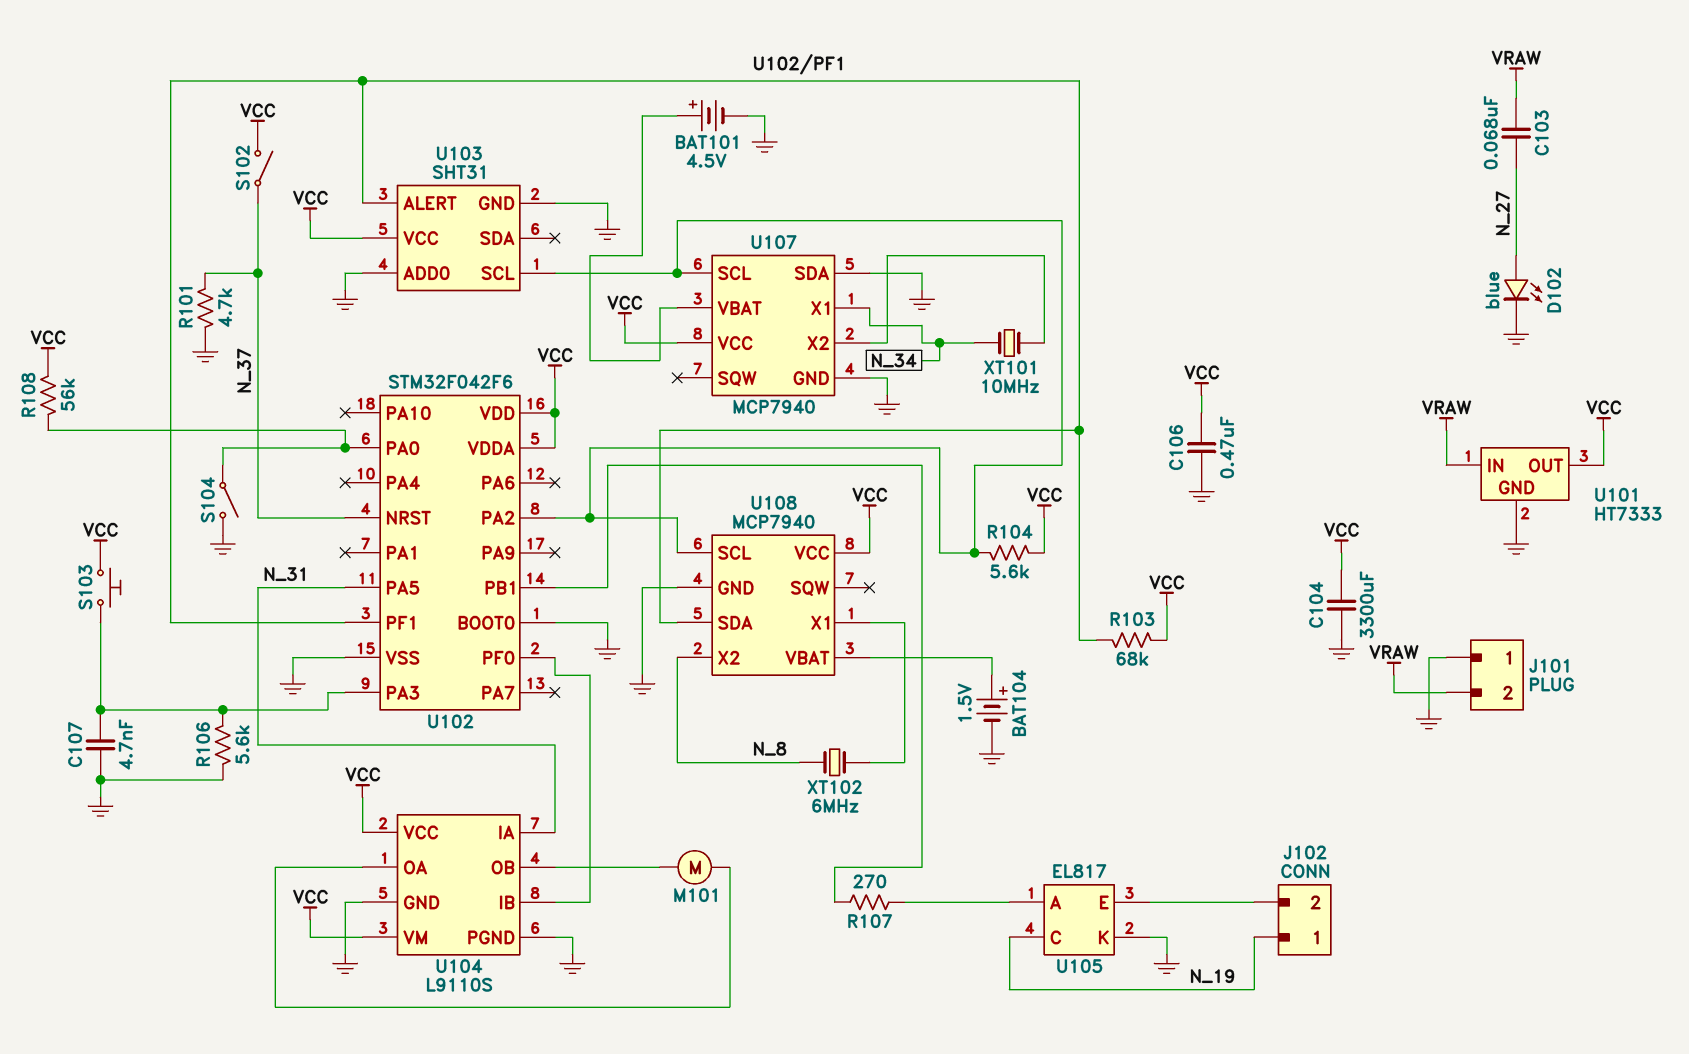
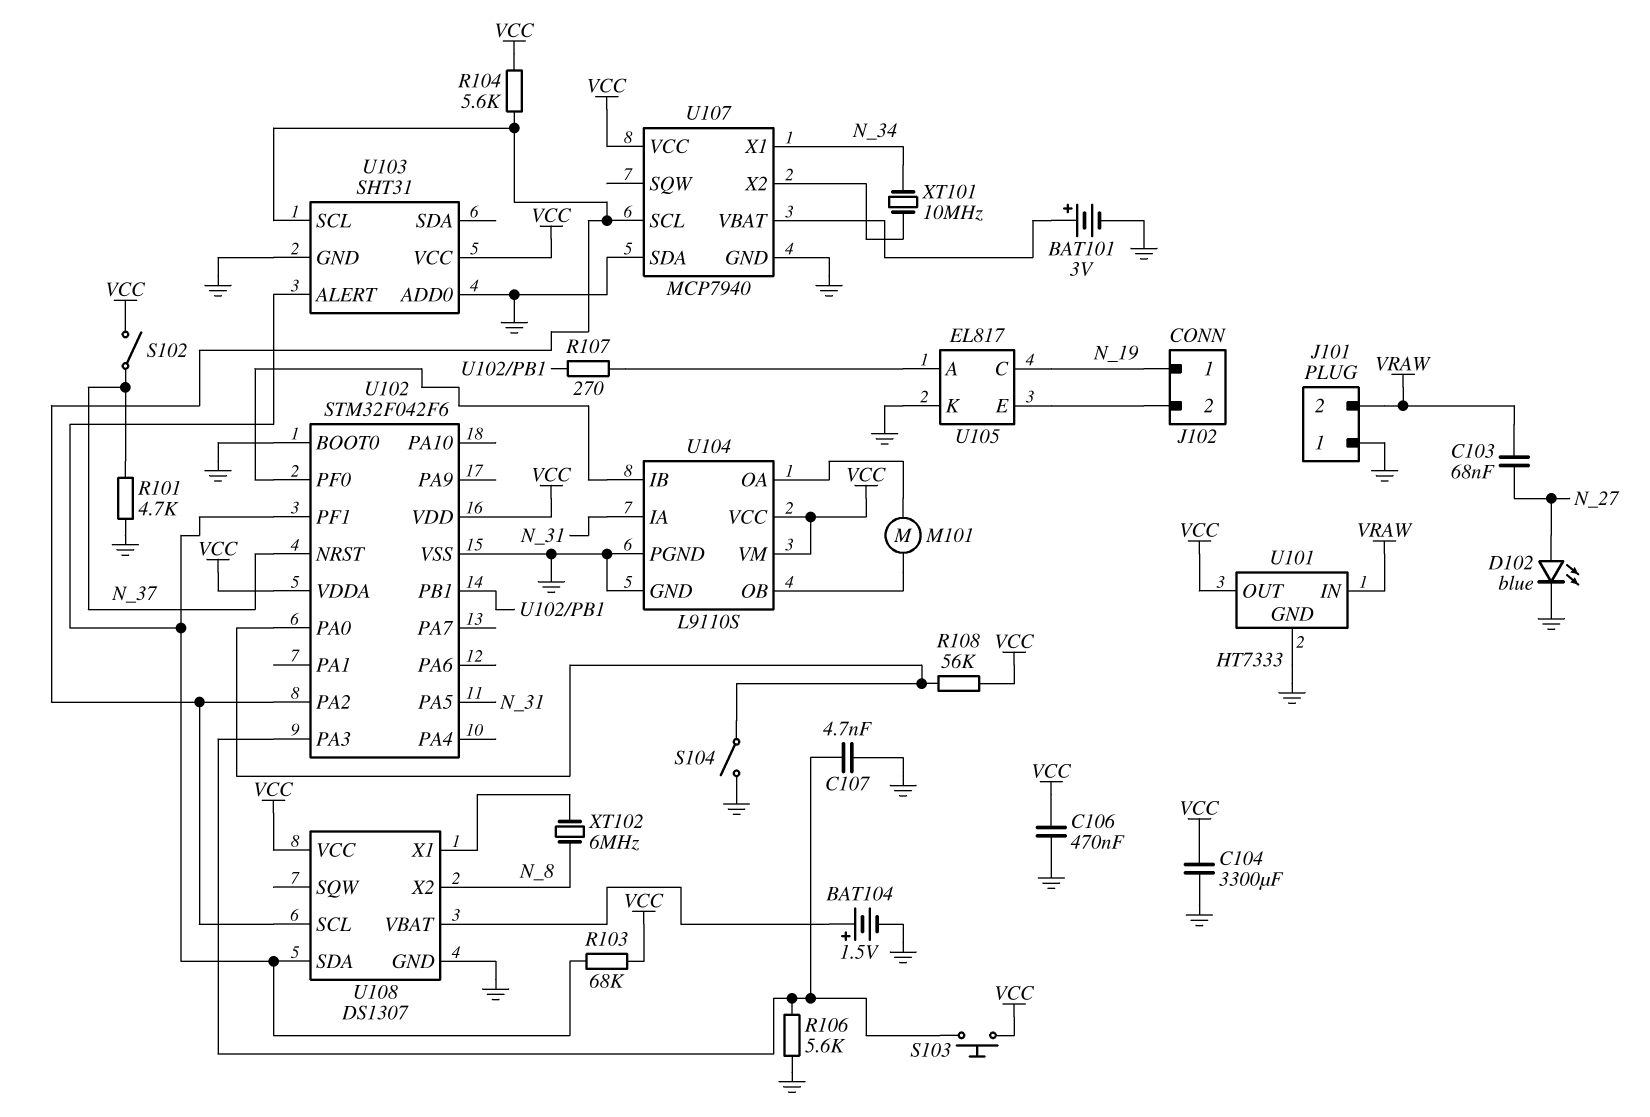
BAT101: 4.5V (plus U107/VBAT, minus GND) -> 3V (plus U107/VBAT, minus GND)
U108: MCP7940 -> DS1307

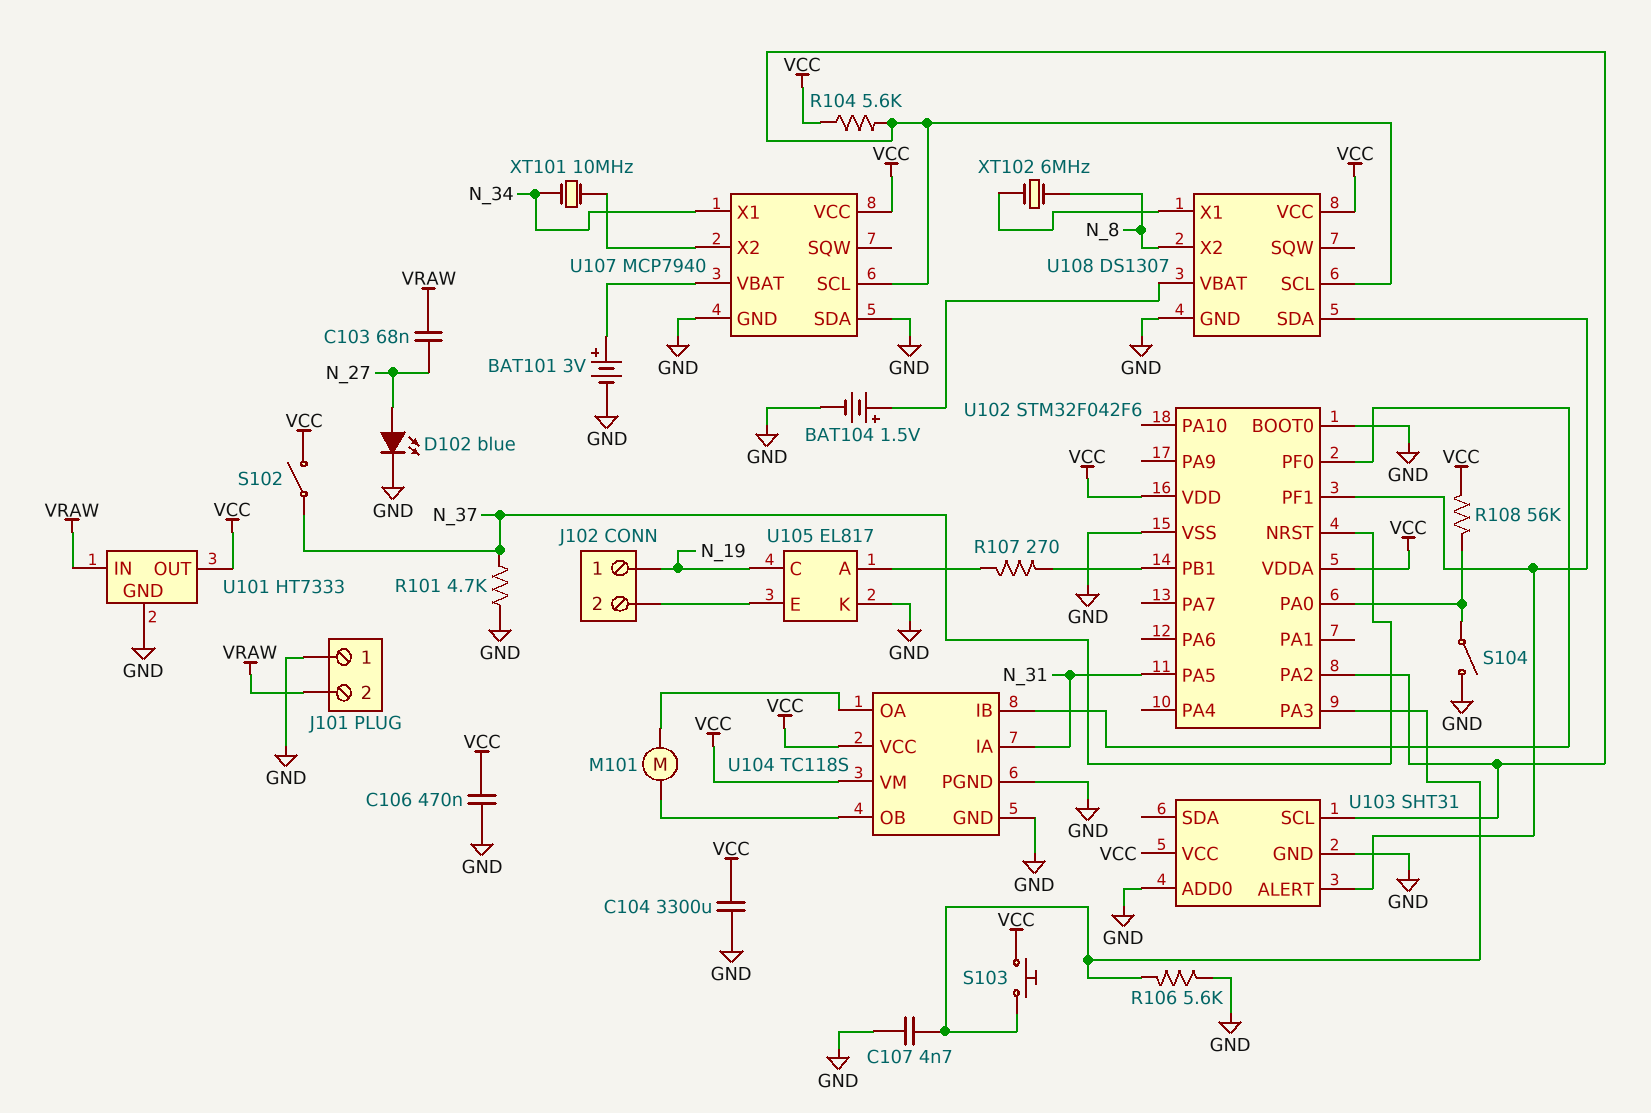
R103: 68k (U102/PF1, VCC) -> none
U104: L9110S -> TC118S

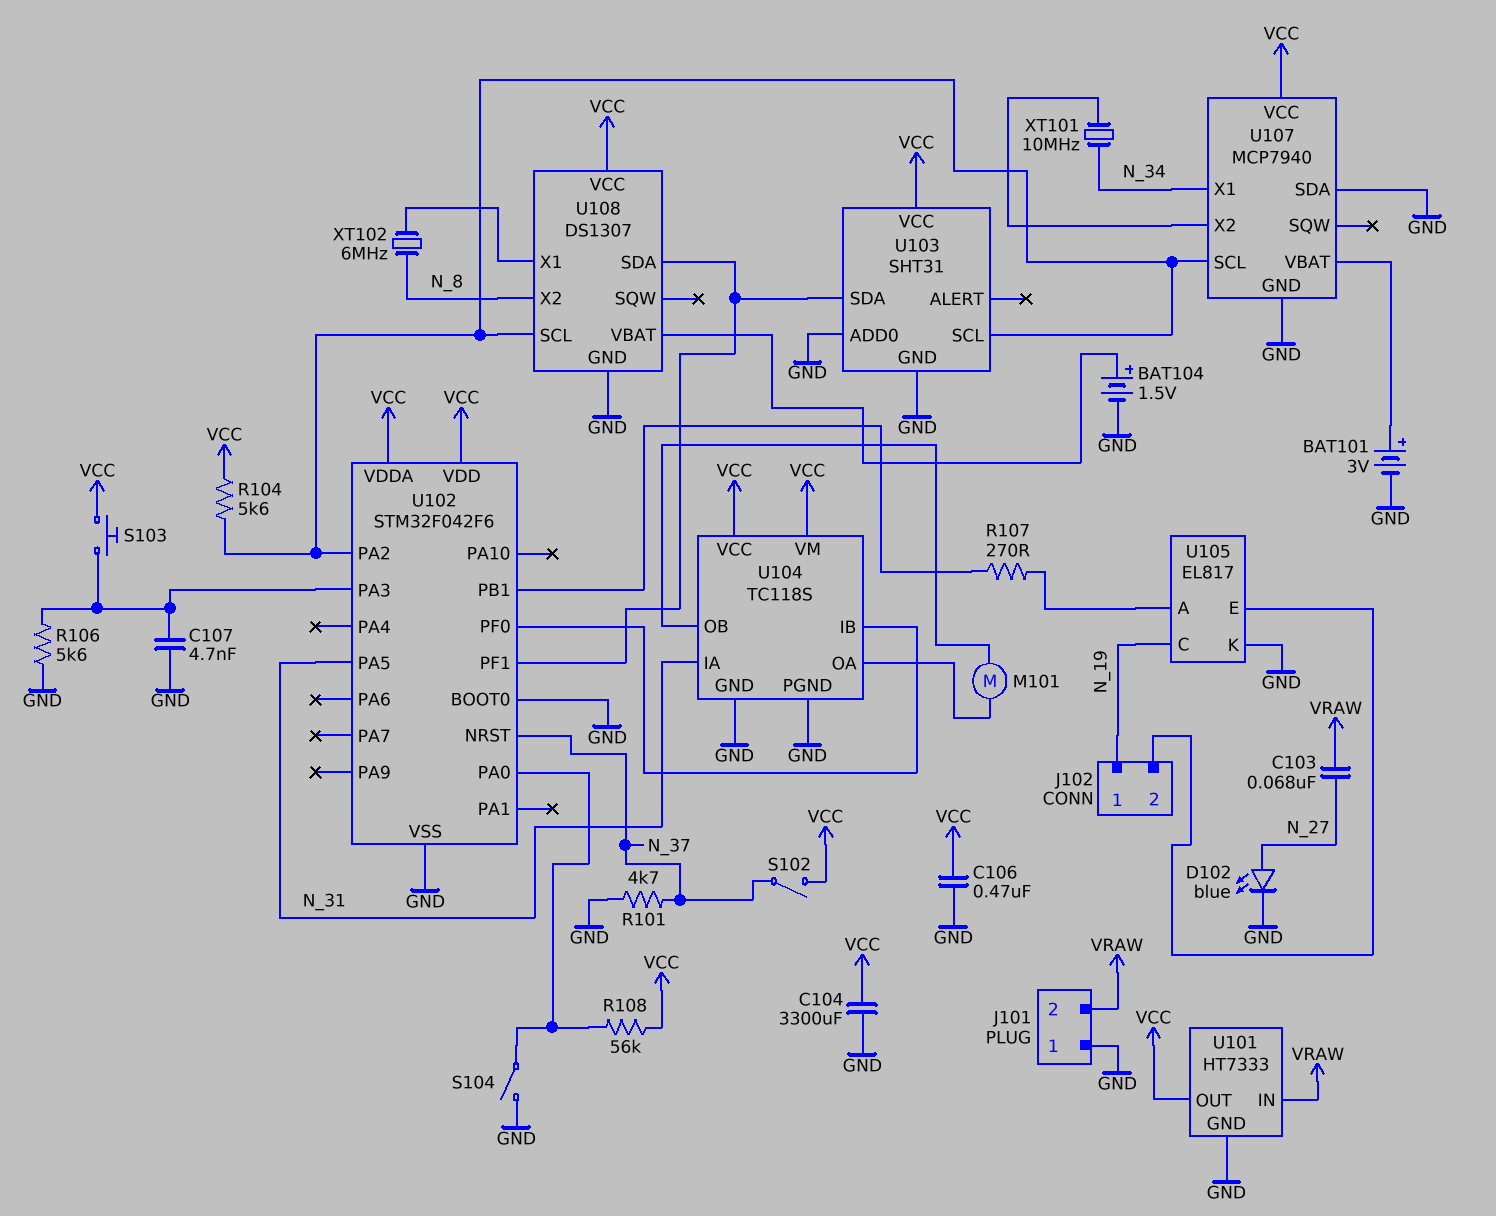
U103 pin ALERT: U102/PF1 -> none
U103 pin SDA: none -> U102/PF1

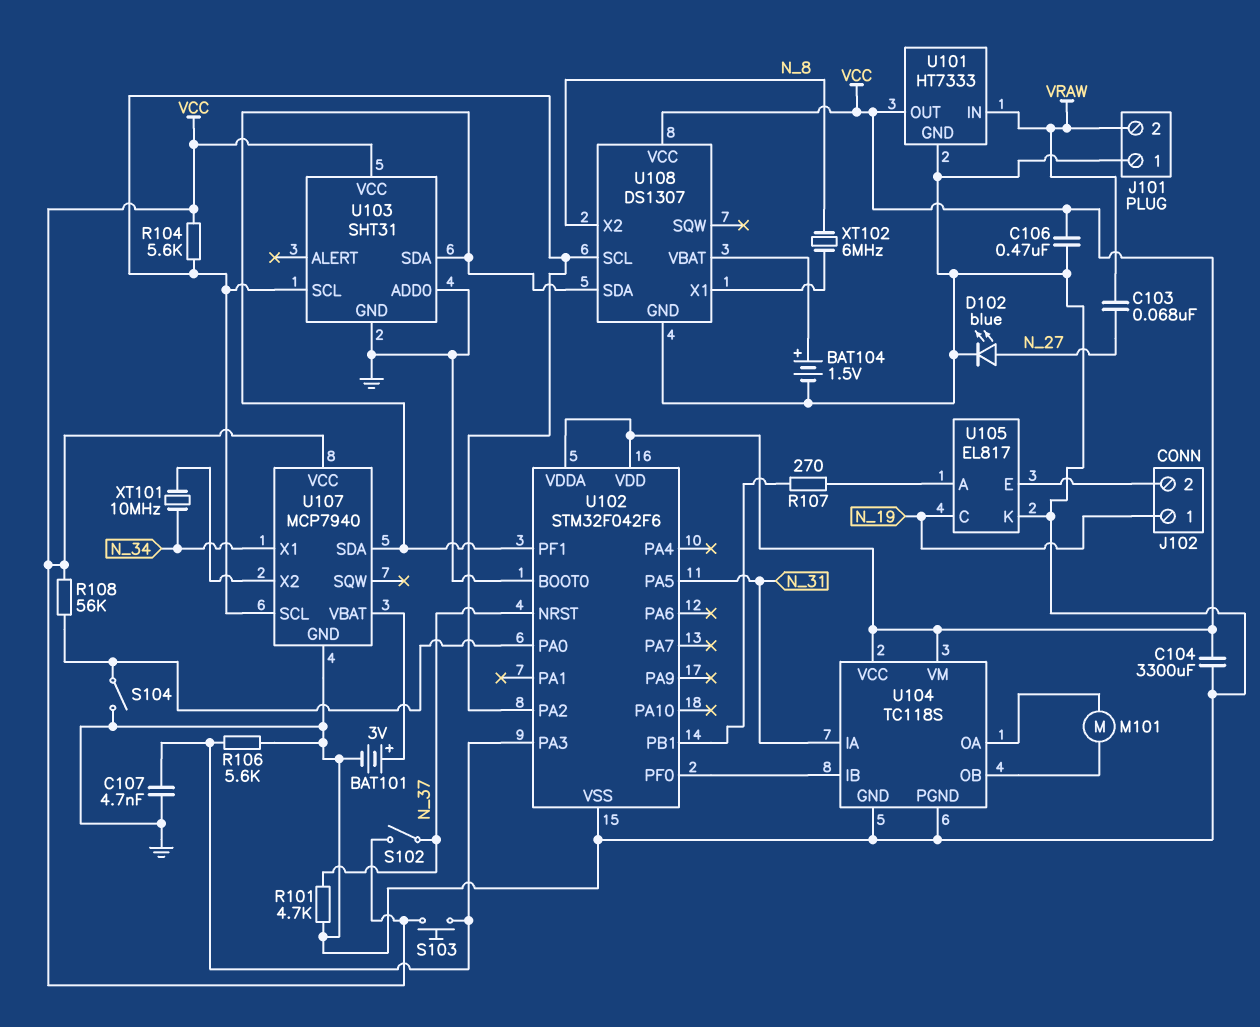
U107 pin SDA: GND -> U102/PF1

